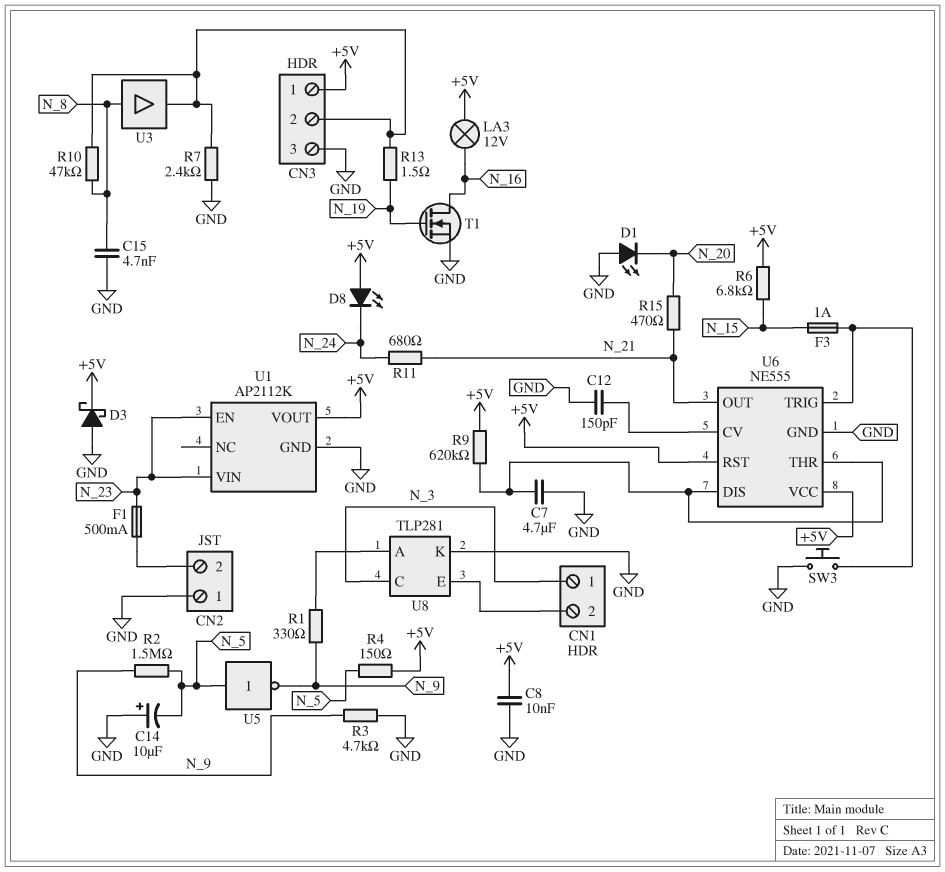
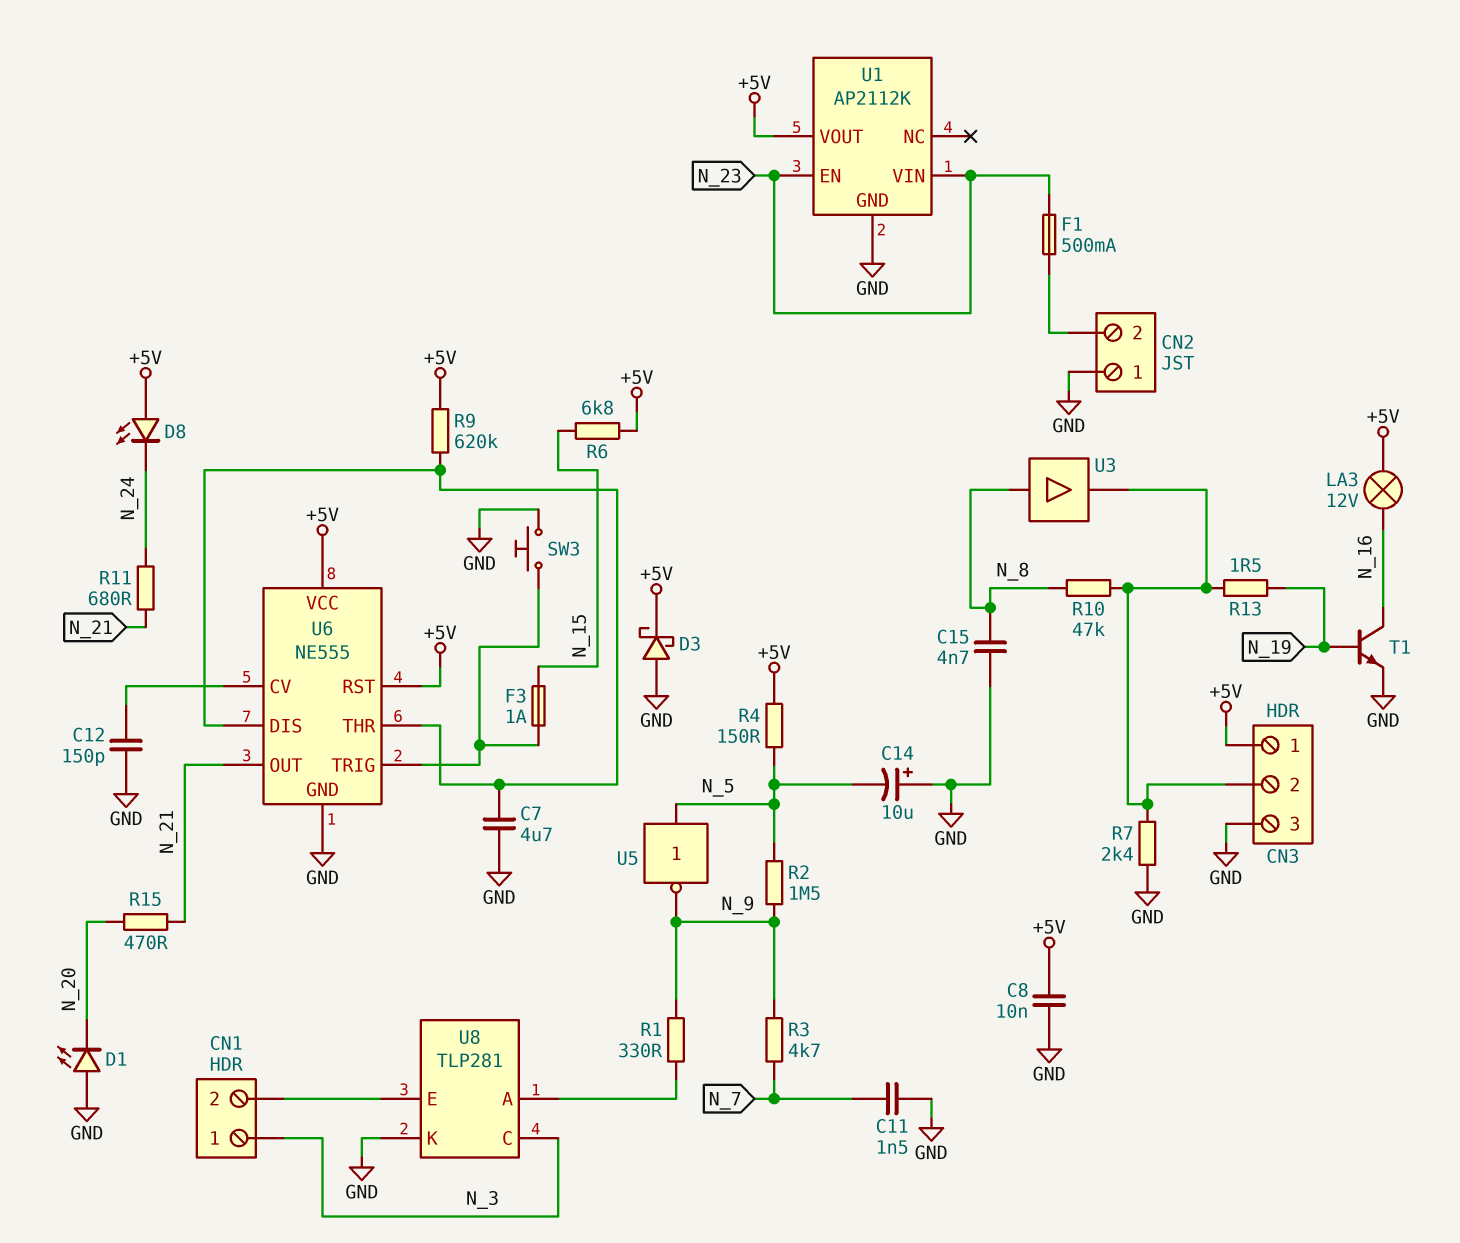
C11: none -> 1.5nF (GND, N_7)
R3: 4.7k (GND, N_9) -> 4.7k (N_7, N_9)
T1: NMOS (G N_19, D N_16, S GND) -> NPN (B N_19, C N_16, E GND)

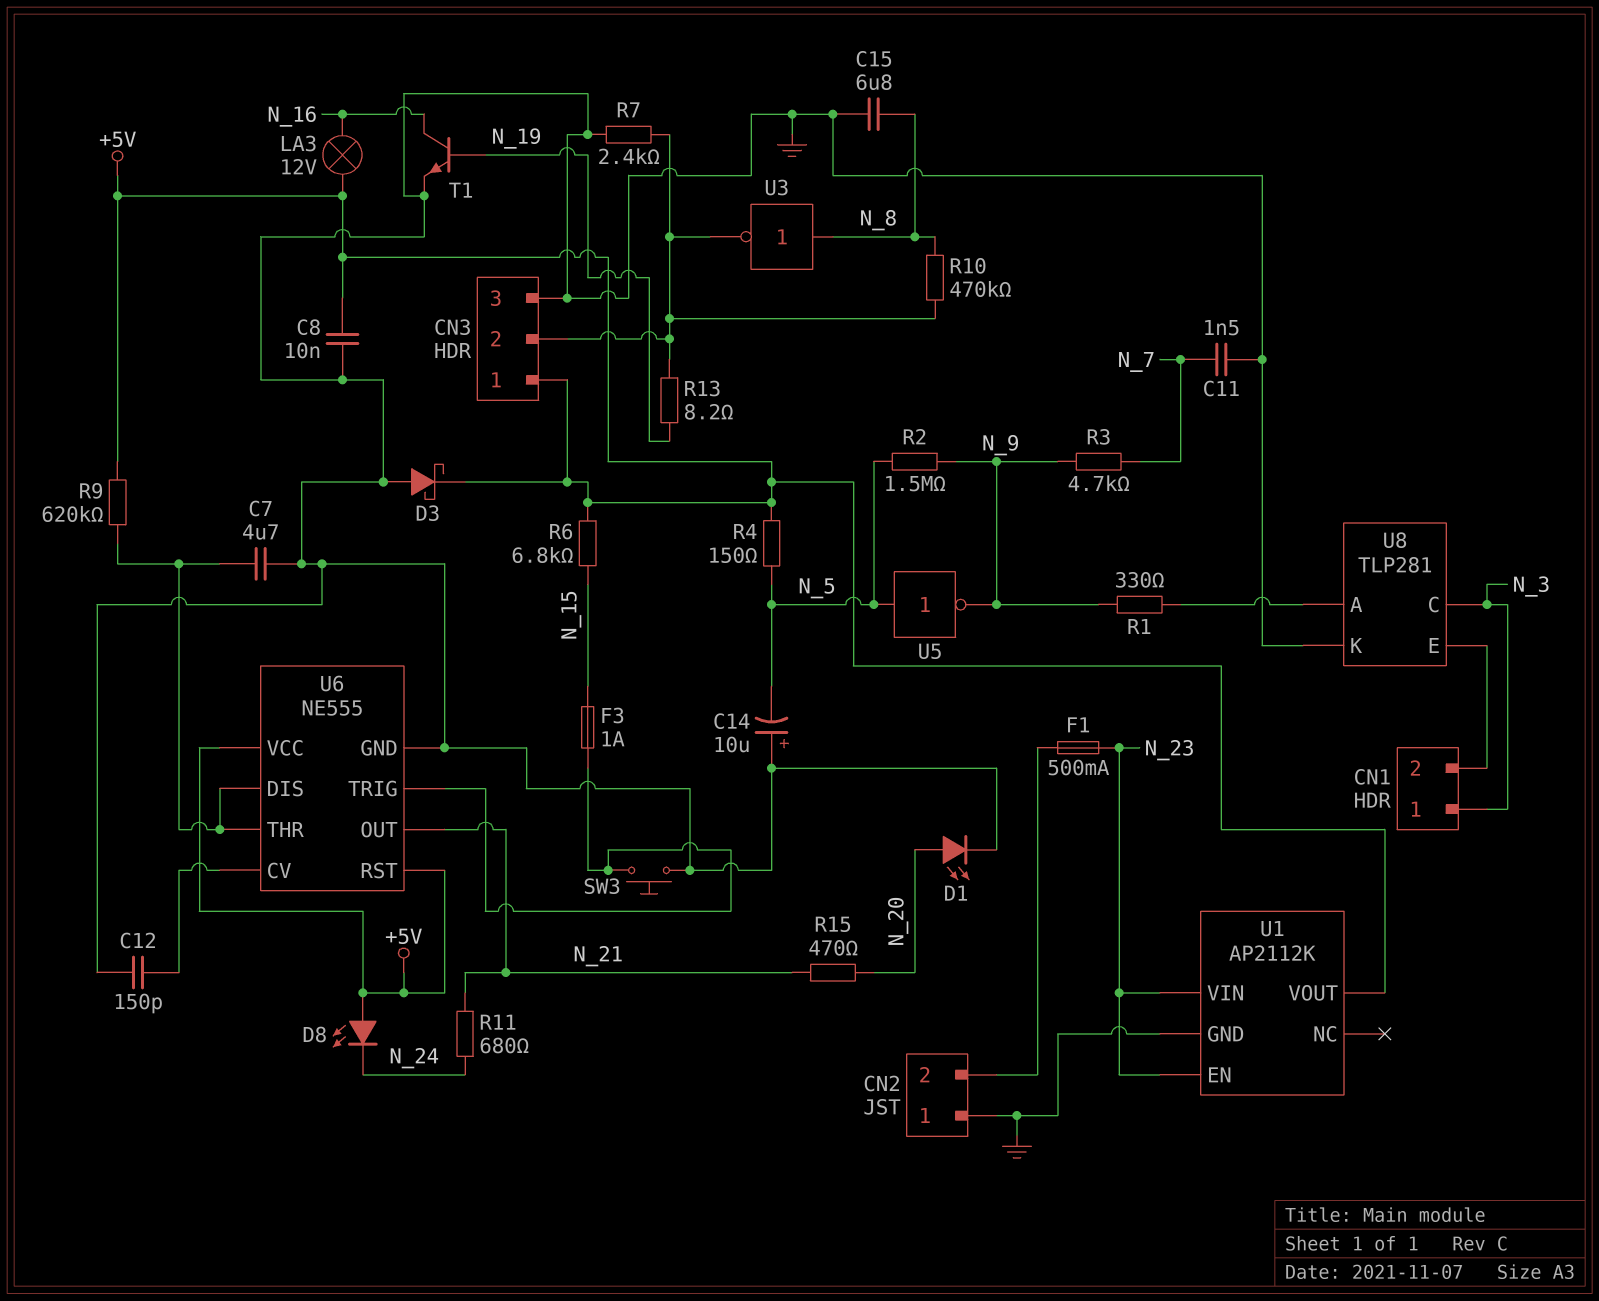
C15: 4.7nF (GND, N_8) -> 6.8uF (GND, N_8)
D1: LED (A GND, K N_20) -> LED (A N_20, K GND)
R10: 47k (CN3/2, N_8) -> 470k (CN3/2, N_8)
R13: 1.5 (CN3/2, N_19) -> 8.2 (CN3/2, N_19)
U3: buffer (in N_8, out CN3/2) -> NOT (in N_8, out CN3/2)

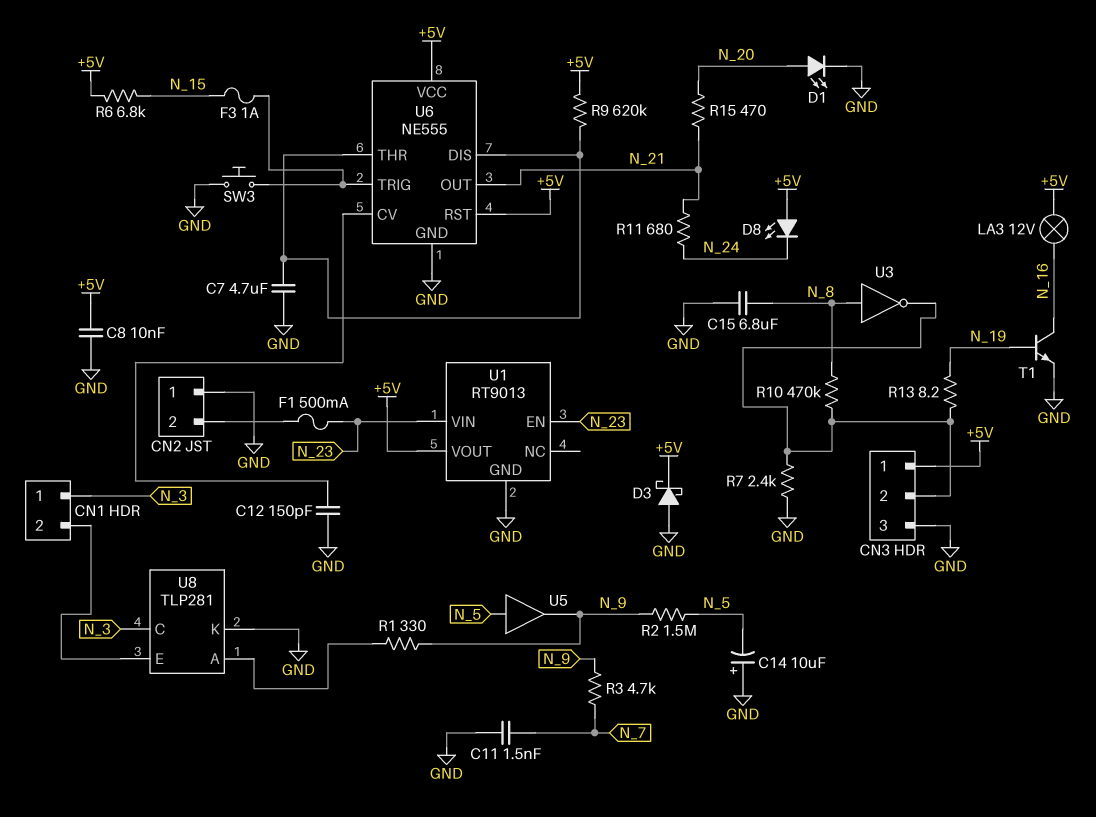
R4: 150 (+5V, N_5) -> none
U1: AP2112K -> RT9013
U5: NOT (in N_5, out N_9) -> buffer (in N_5, out N_9)

